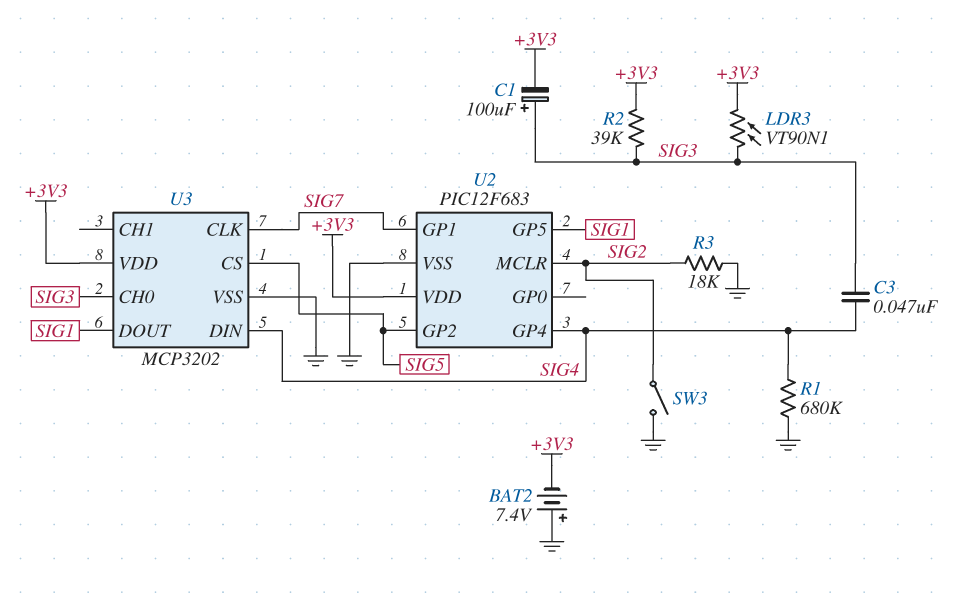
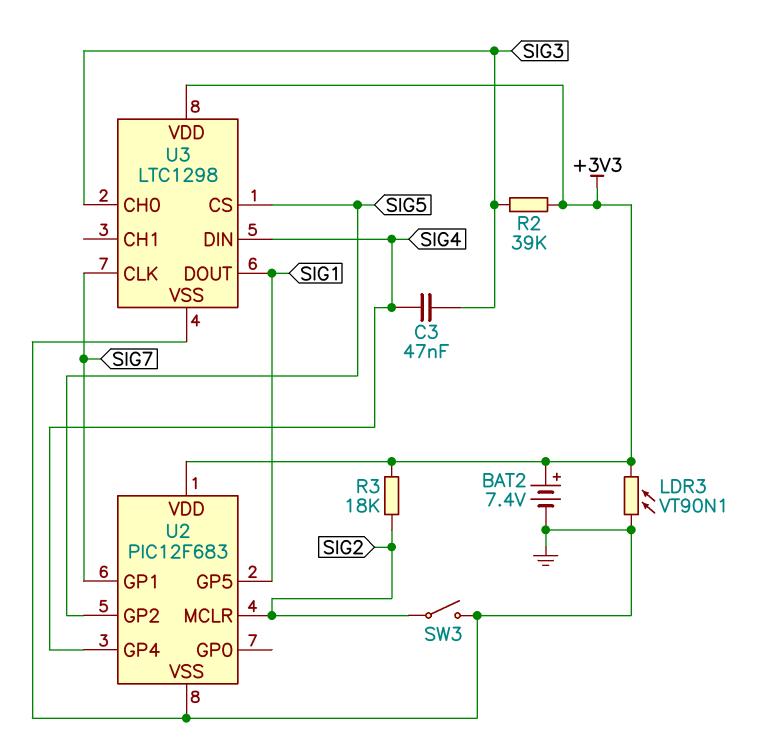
BAT2: 7.4V (plus GND, minus +3V3) -> 7.4V (plus +3V3, minus GND)
C1: 100uF (plus SIG3, minus +3V3) -> none
LDR3: VT90N1 (+3V3, SIG3) -> VT90N1 (+3V3, GND)
R1: 680k (GND, SIG4) -> none
R3: 18k (GND, SIG2) -> 18k (+3V3, SIG2)
U3: MCP3202 -> LTC1298

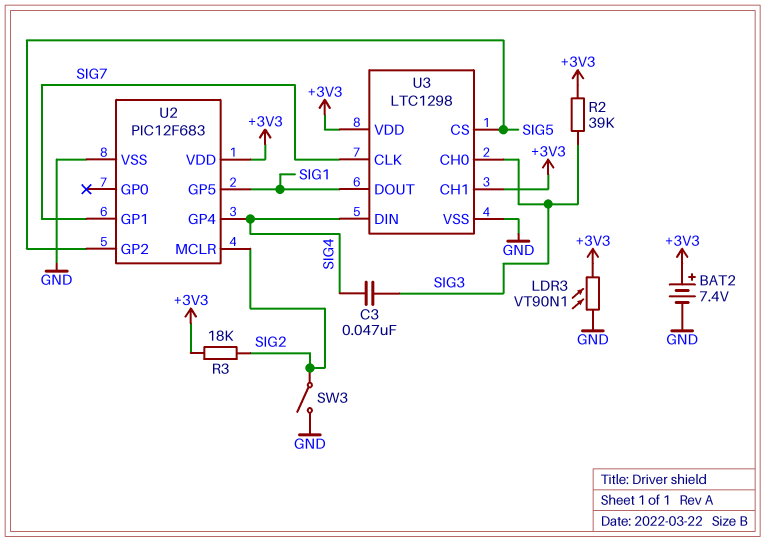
U3 pin CH1: none -> +3V3

